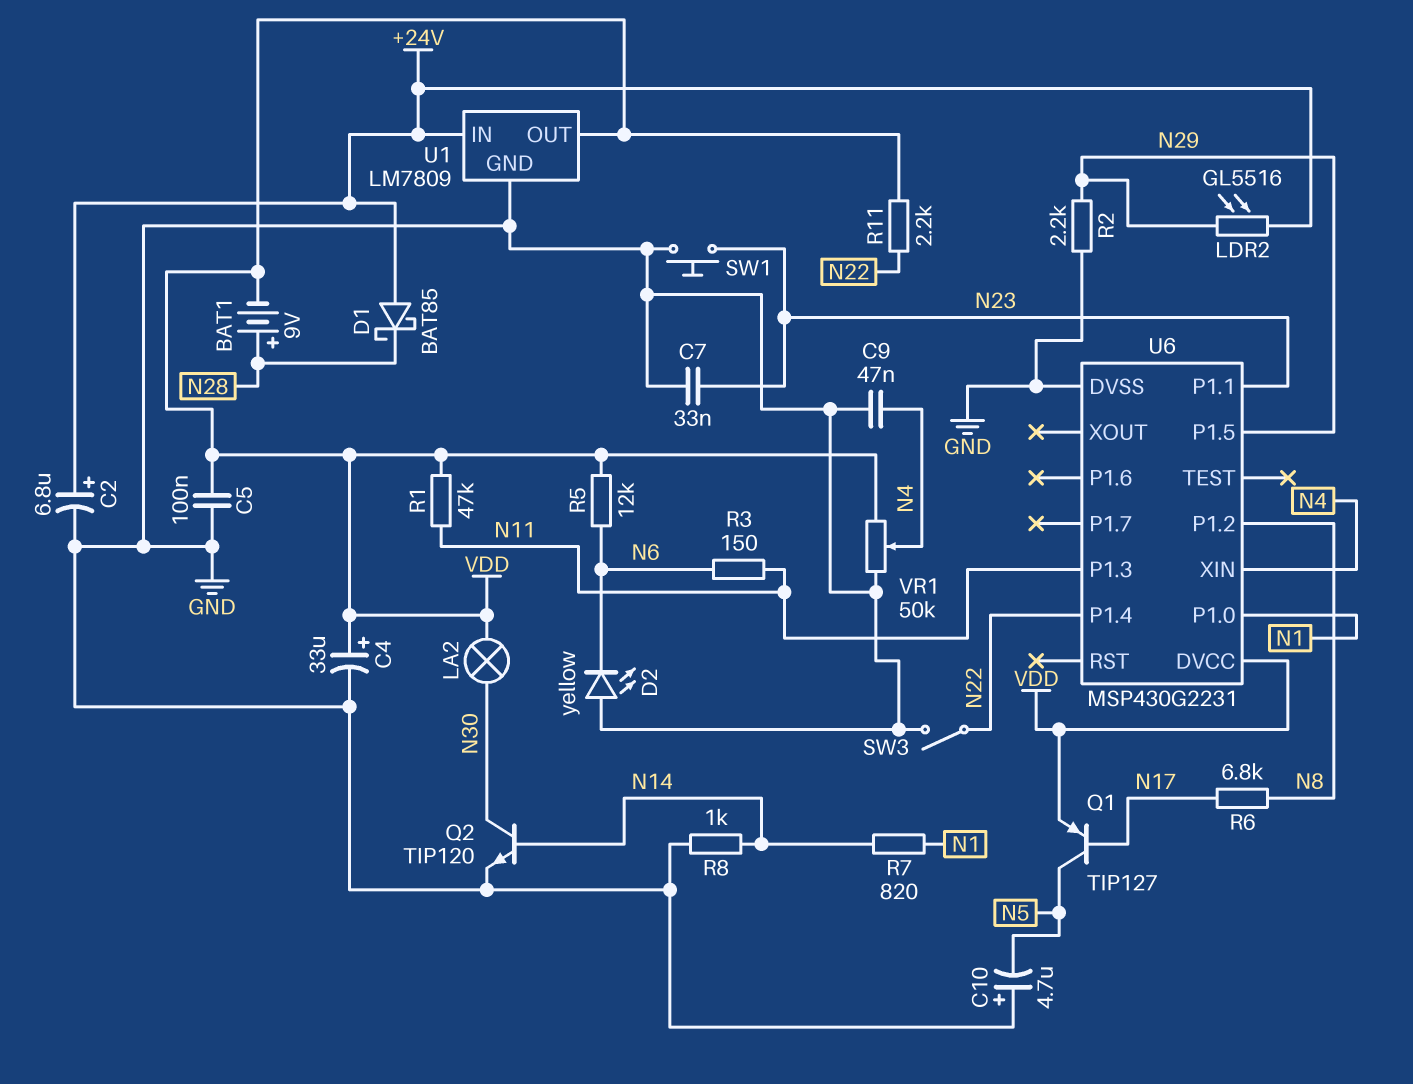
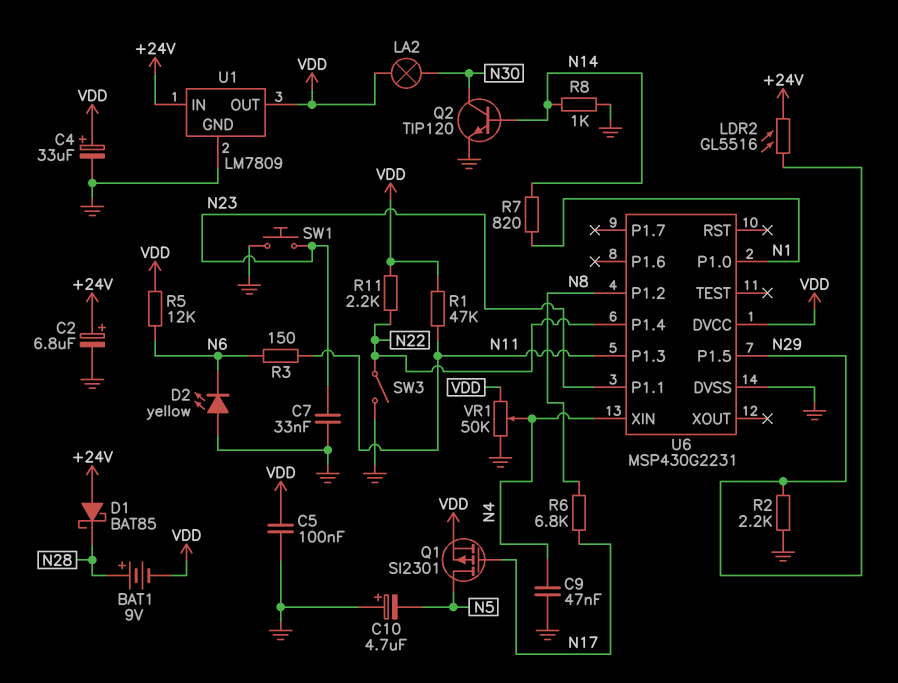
Q1: PNP TIP127 (B N17, C N5, E VDD) -> PMOS SI2301 (G N17, D N5, S VDD)

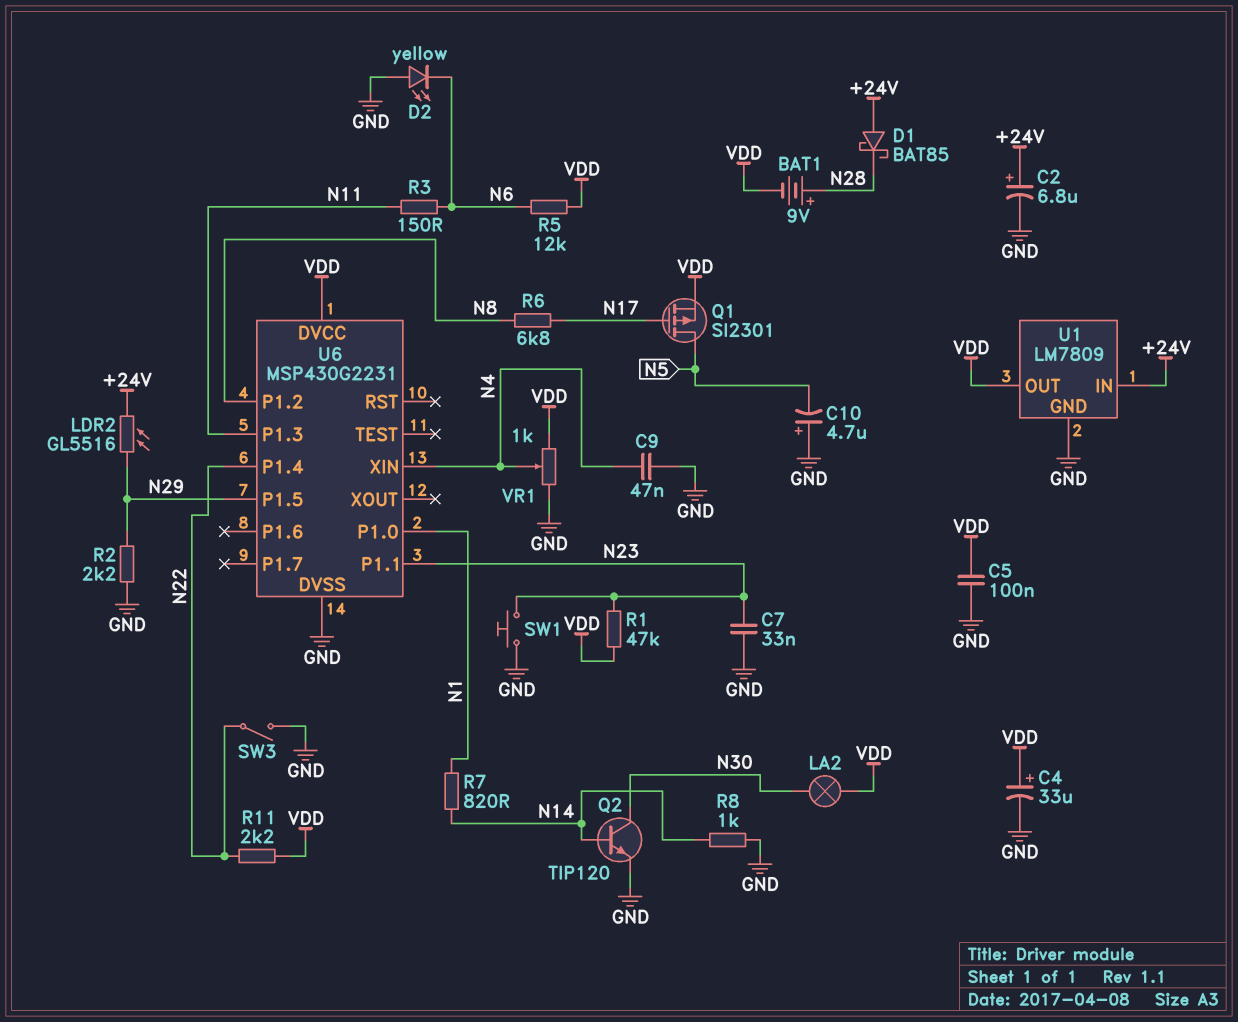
R1: 47k (N11, VDD) -> 47k (N23, VDD)
VR1: 50k (GND, VDD, wiper N4) -> 1k (GND, VDD, wiper N4)

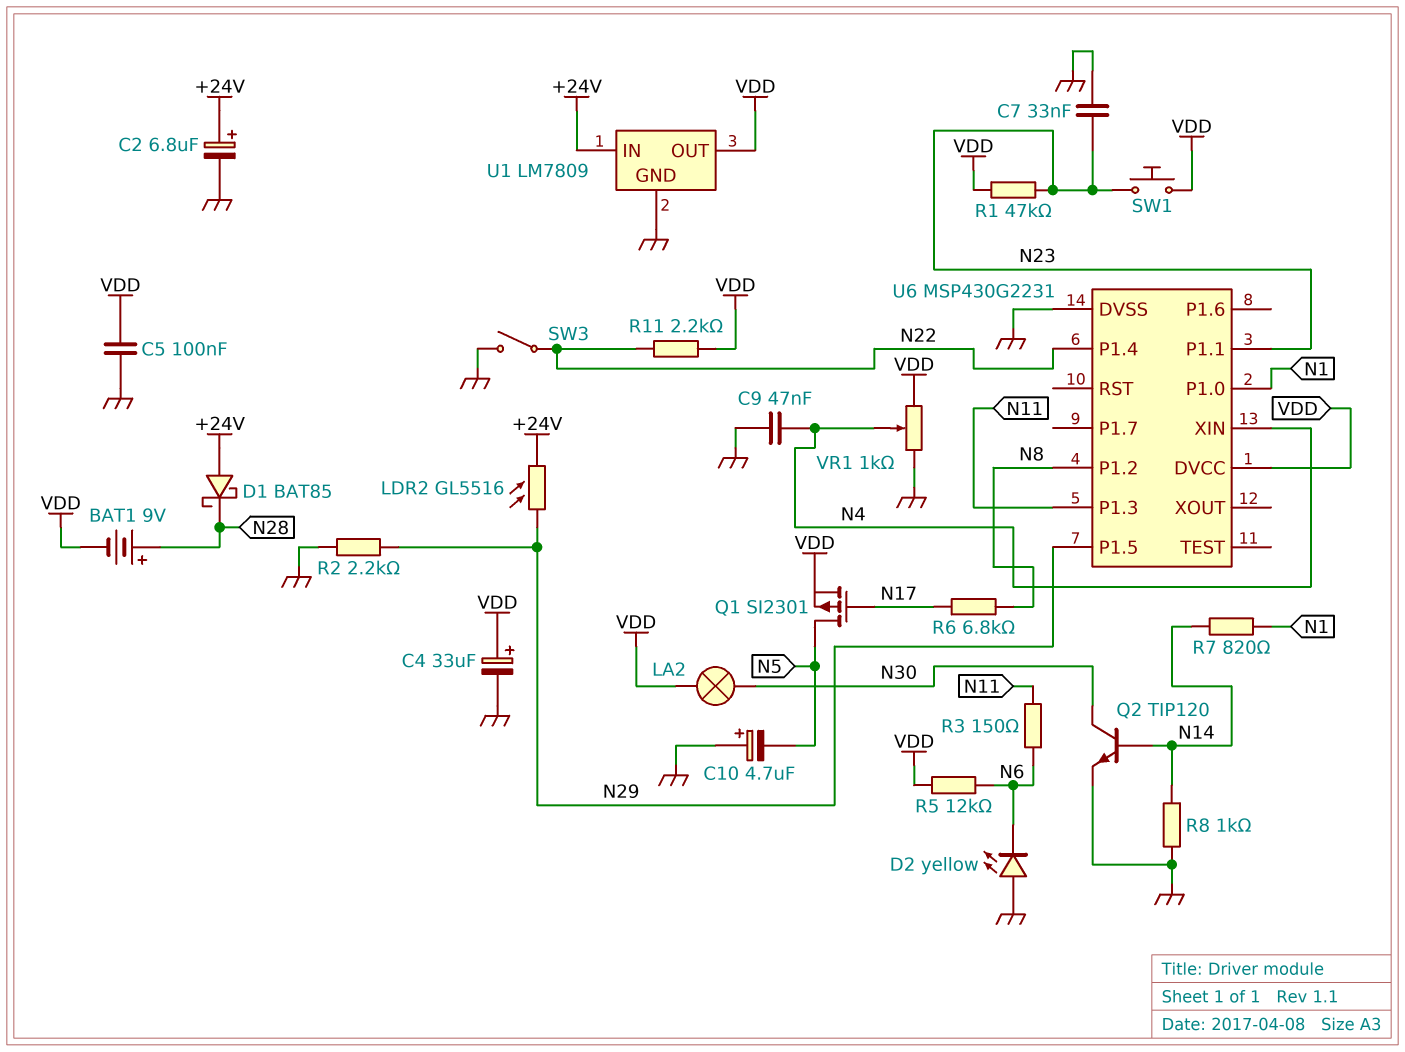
SW1: button (GND, N23) -> button (N23, VDD)

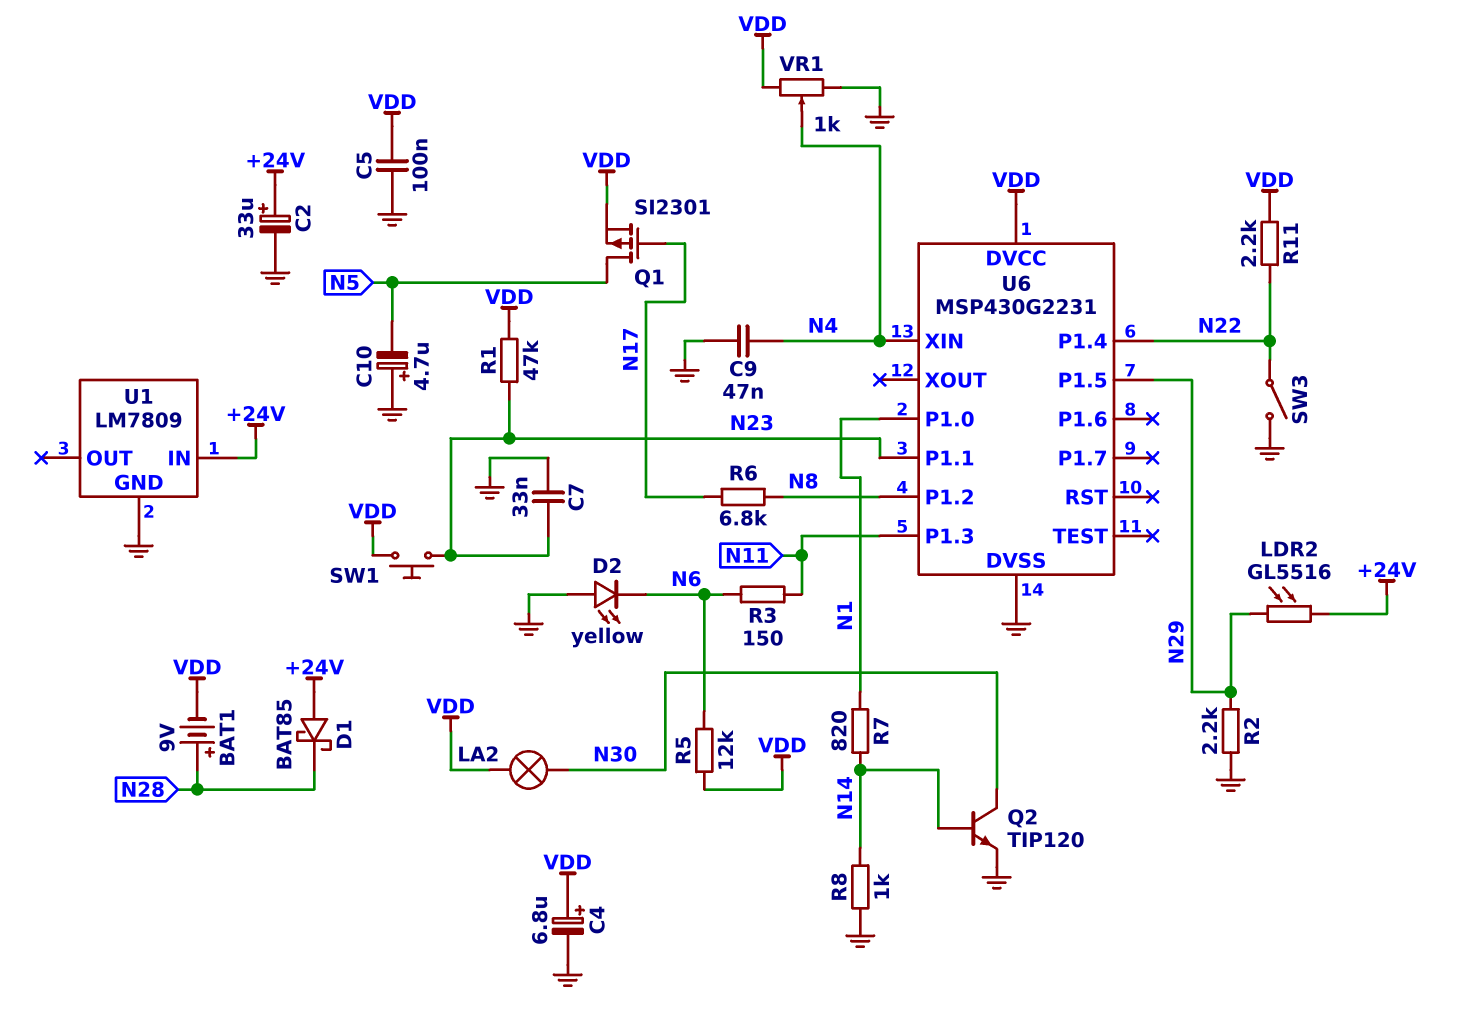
C2: 6.8uF (plus +24V, minus GND) -> 33uF (plus +24V, minus GND)
C4: 33uF (plus VDD, minus GND) -> 6.8uF (plus VDD, minus GND)
U1 pin OUT: VDD -> none

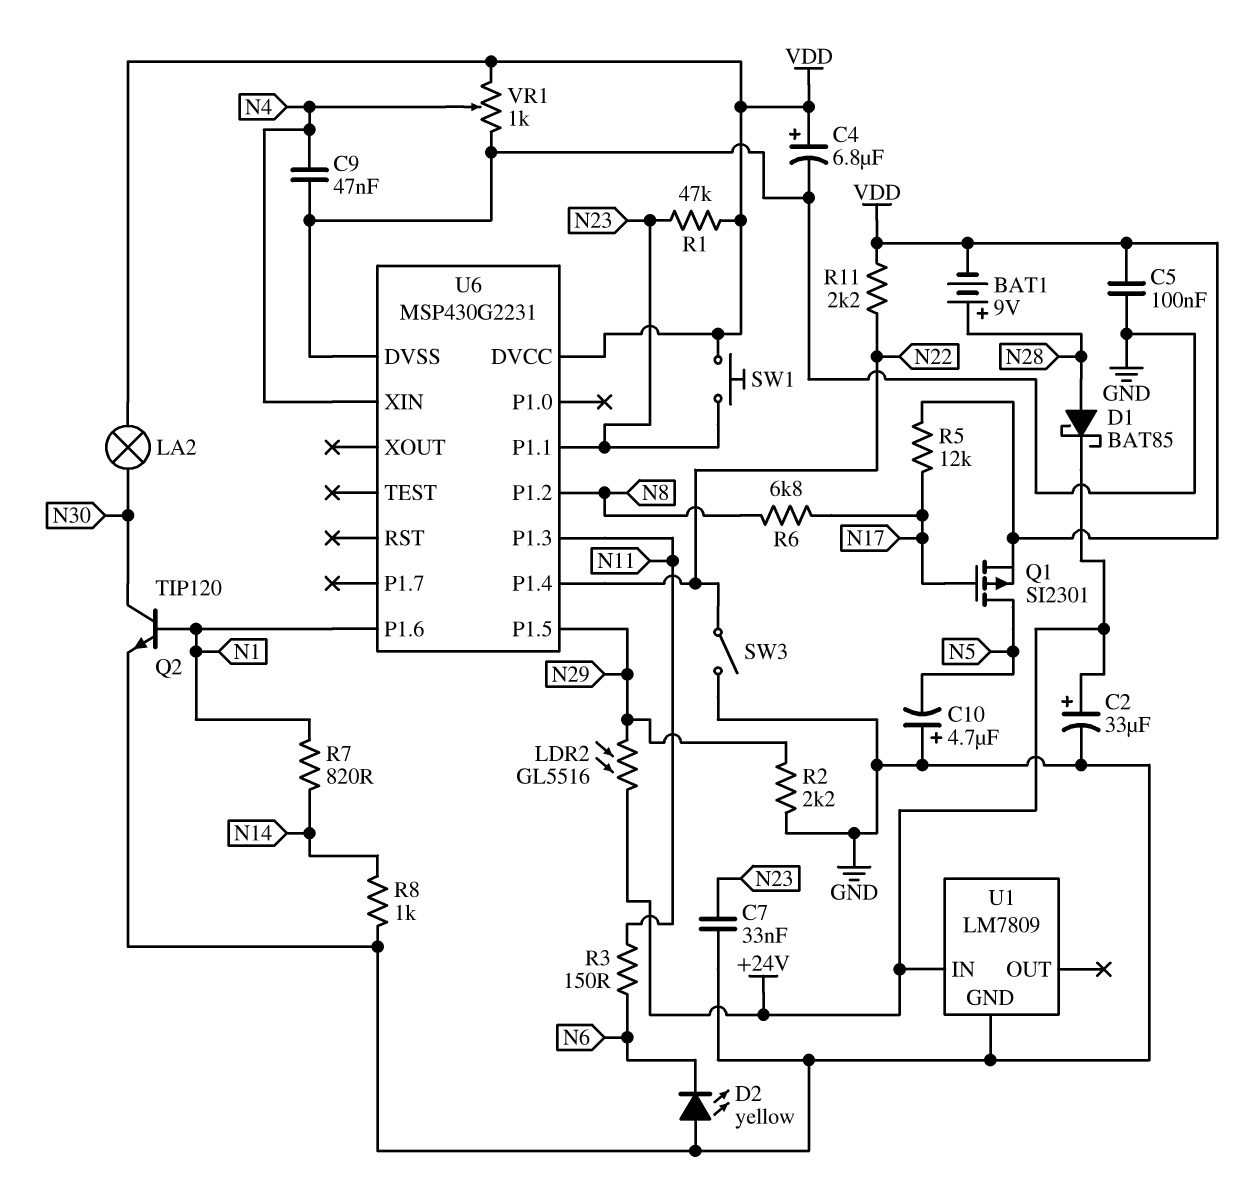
D1: schottky BAT85 (A +24V, K N28) -> schottky BAT85 (A N28, K +24V)
Q2: NPN TIP120 (B N14, C N30, E GND) -> NPN TIP120 (B N1, C N30, E GND)
R5: 12k (N6, VDD) -> 12k (N17, VDD)
U6 pin P1.0: N1 -> none
U6 pin P1.6: none -> N1

